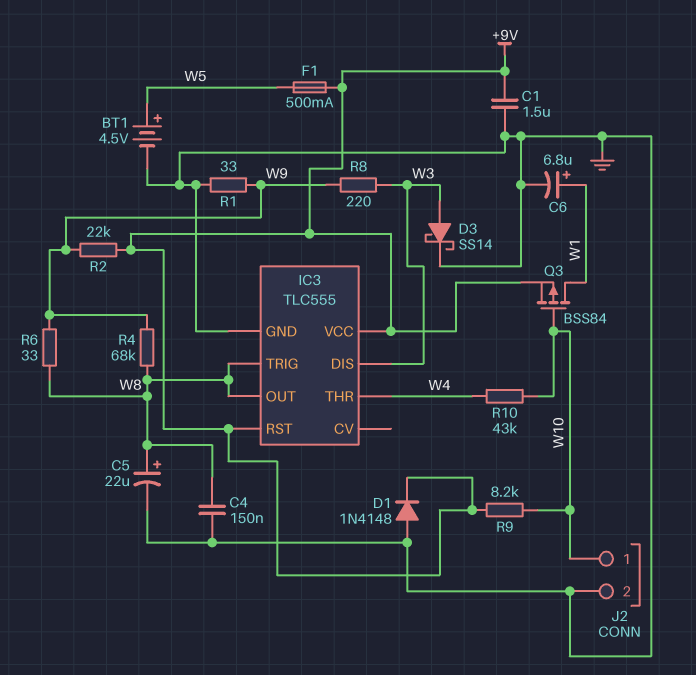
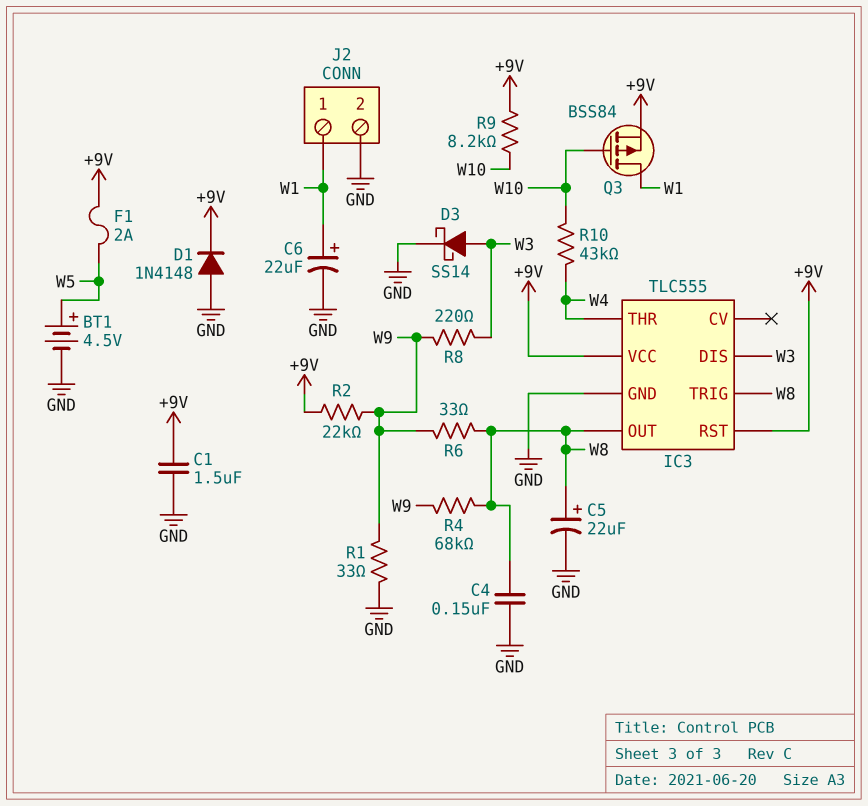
C6: 6.8uF (plus W1, minus GND) -> 22uF (plus W1, minus GND)
F1: 500mA (+9V, W5) -> 2A (+9V, W5)
J2 pin 1: W10 -> W1

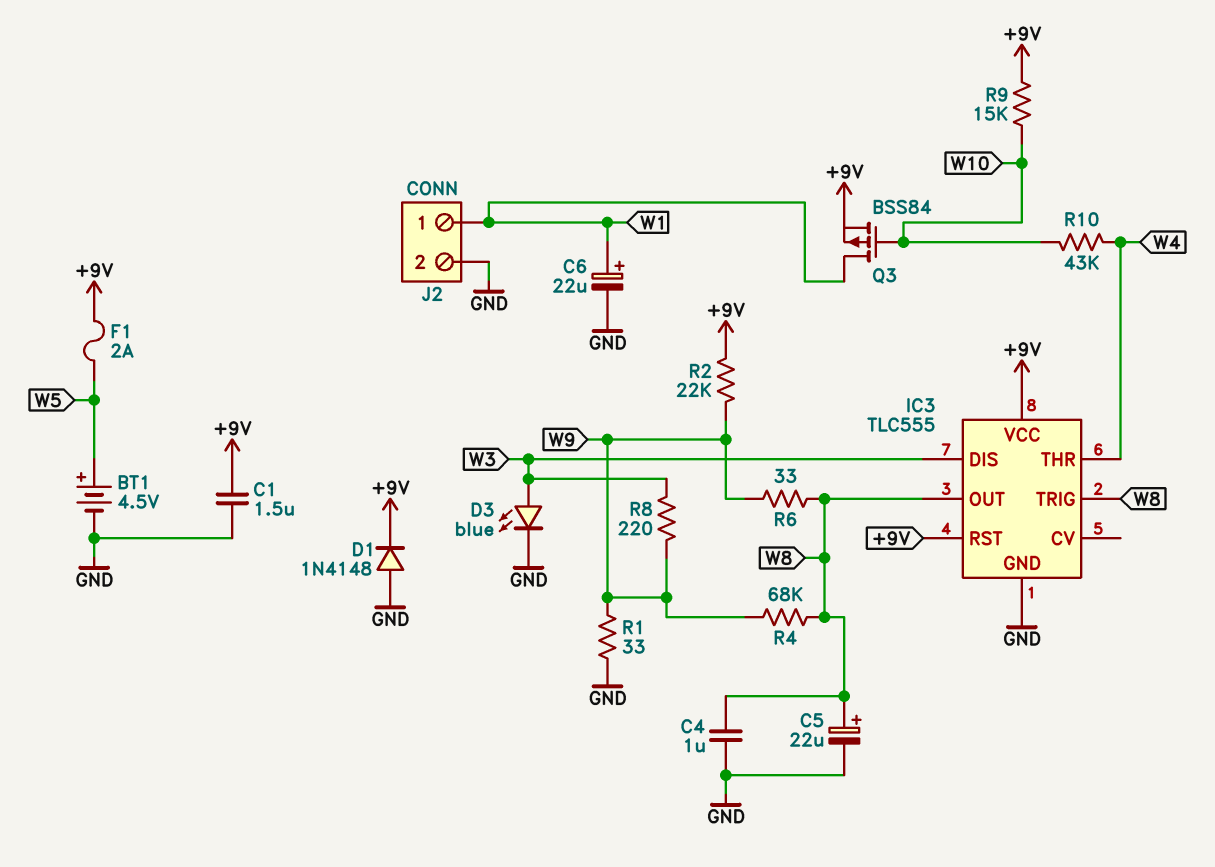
C4: 150nF (GND, W8) -> 1uF (GND, W8)
D3: schottky SS14 (A W3, K GND) -> LED blue (A W3, K GND)
R9: 8.2k (+9V, W10) -> 15k (+9V, W10)

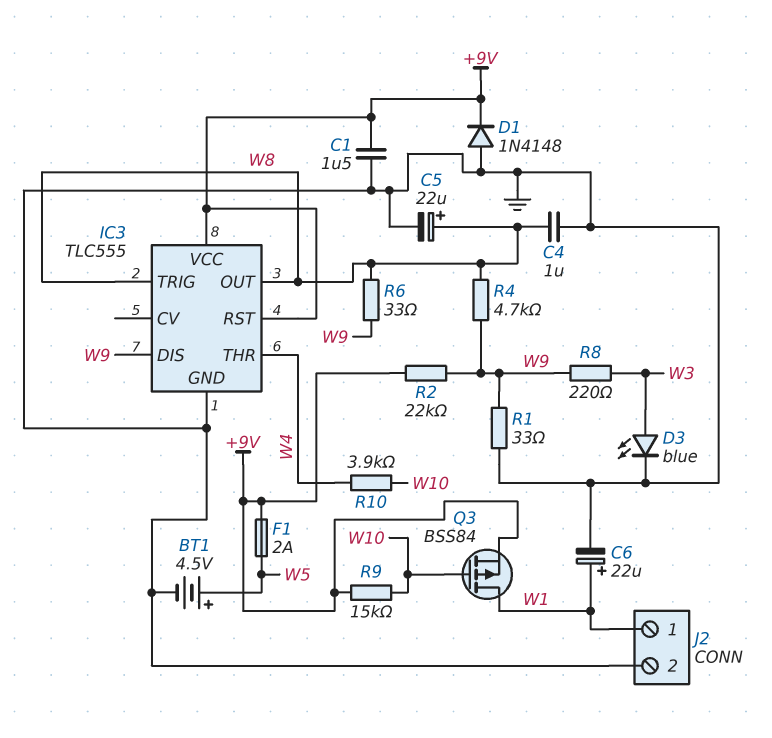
IC3 pin DIS: W3 -> W9
R4: 68k (W8, W9) -> 4.7k (W8, W9)
R10: 43k (W4, W10) -> 3.9k (W4, W10)

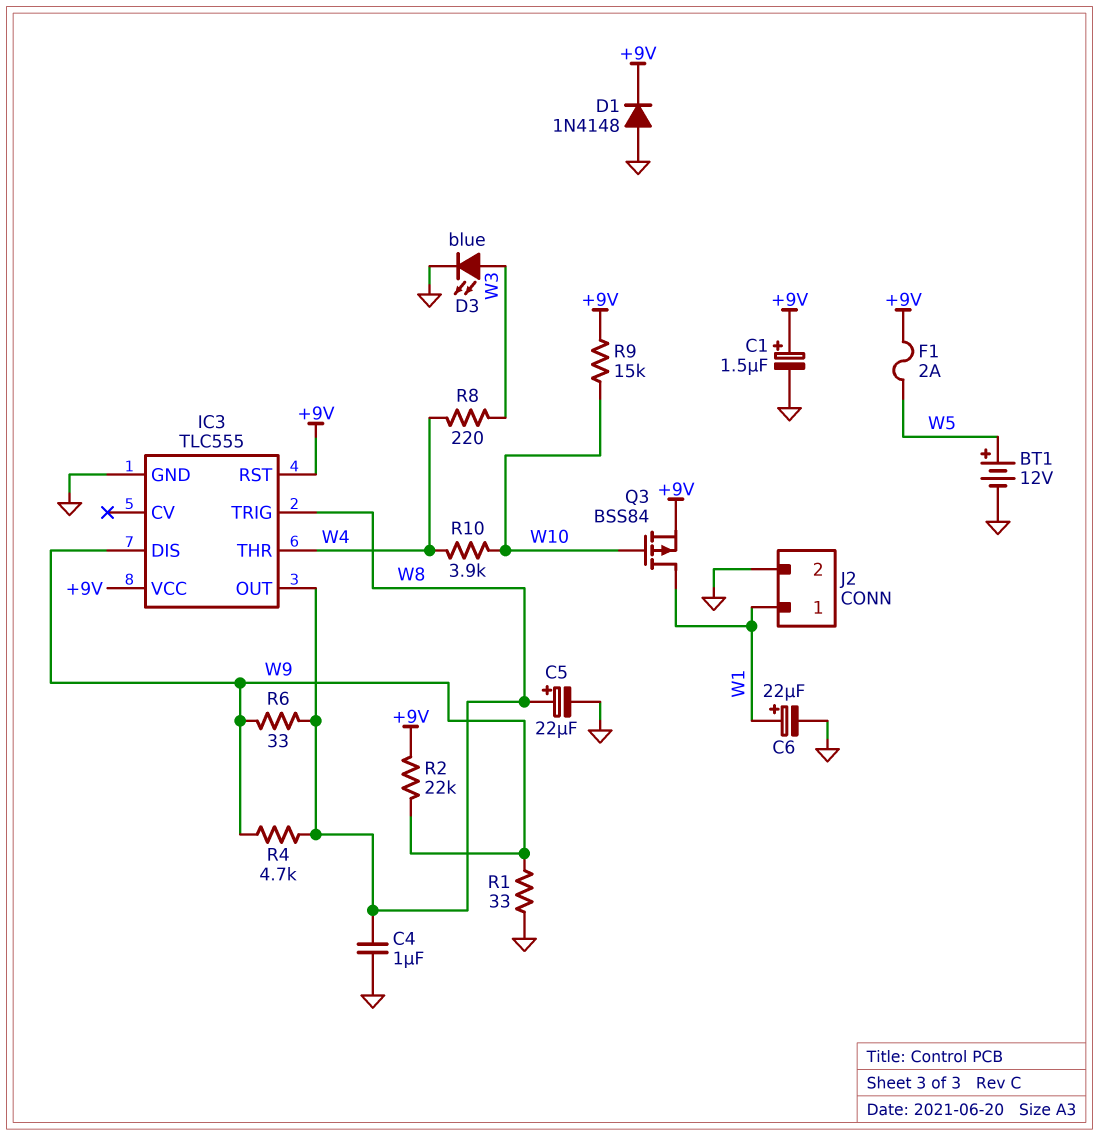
BT1: 4.5V (plus W5, minus GND) -> 12V (plus W5, minus GND)
C1: 1.5uF (+9V, GND) -> 1.5uF (plus +9V, minus GND)
R8: 220 (W3, W9) -> 220 (W3, W4)

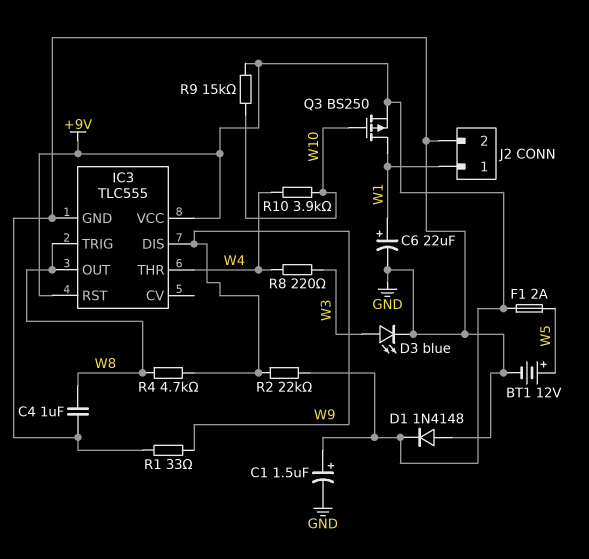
C5: 22uF (plus W8, minus GND) -> none
Q3: PMOS BSS84 (G W10, D W1, S +9V) -> PMOS BS250 (G W10, D W1, S +9V)
R6: 33 (W8, W9) -> none

